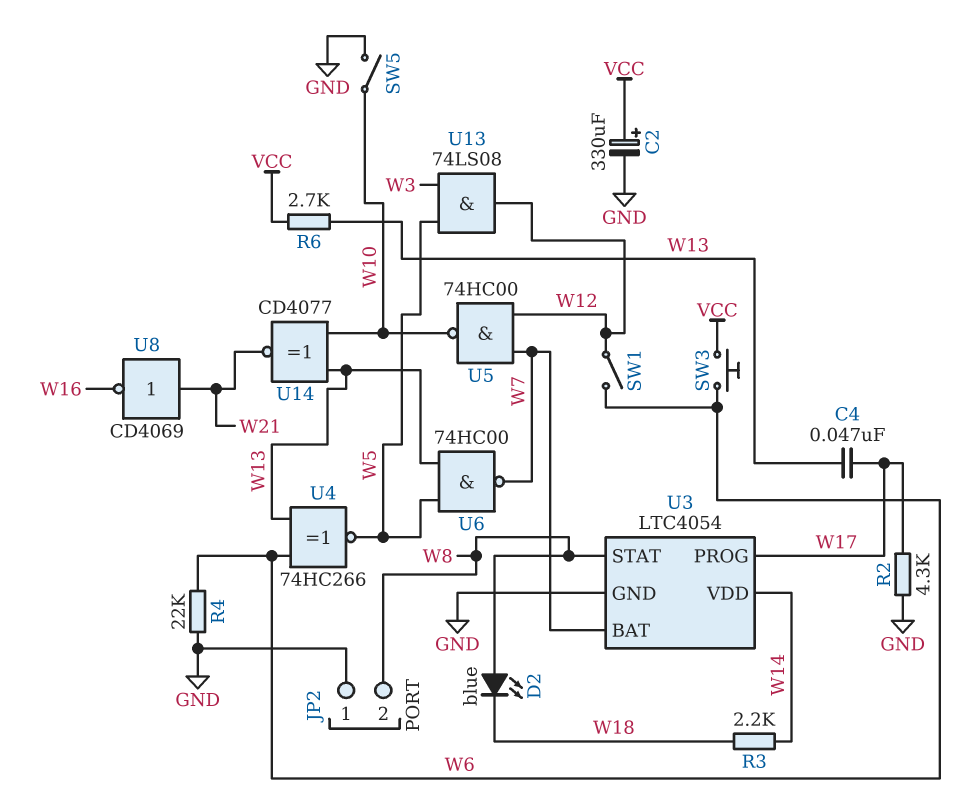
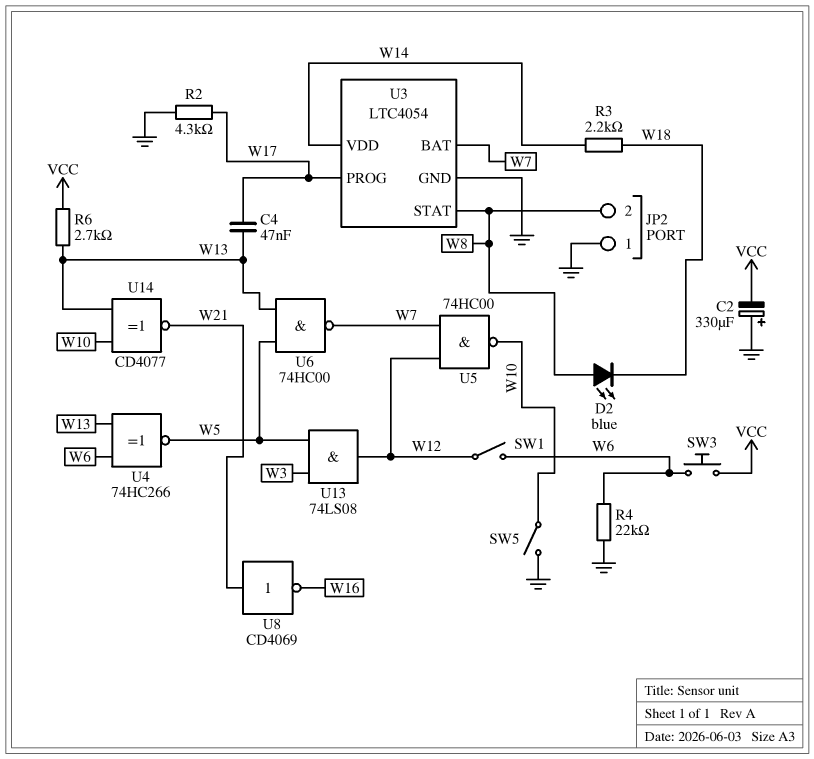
C2: 330uF (plus VCC, minus GND) -> 330uF (plus GND, minus VCC)

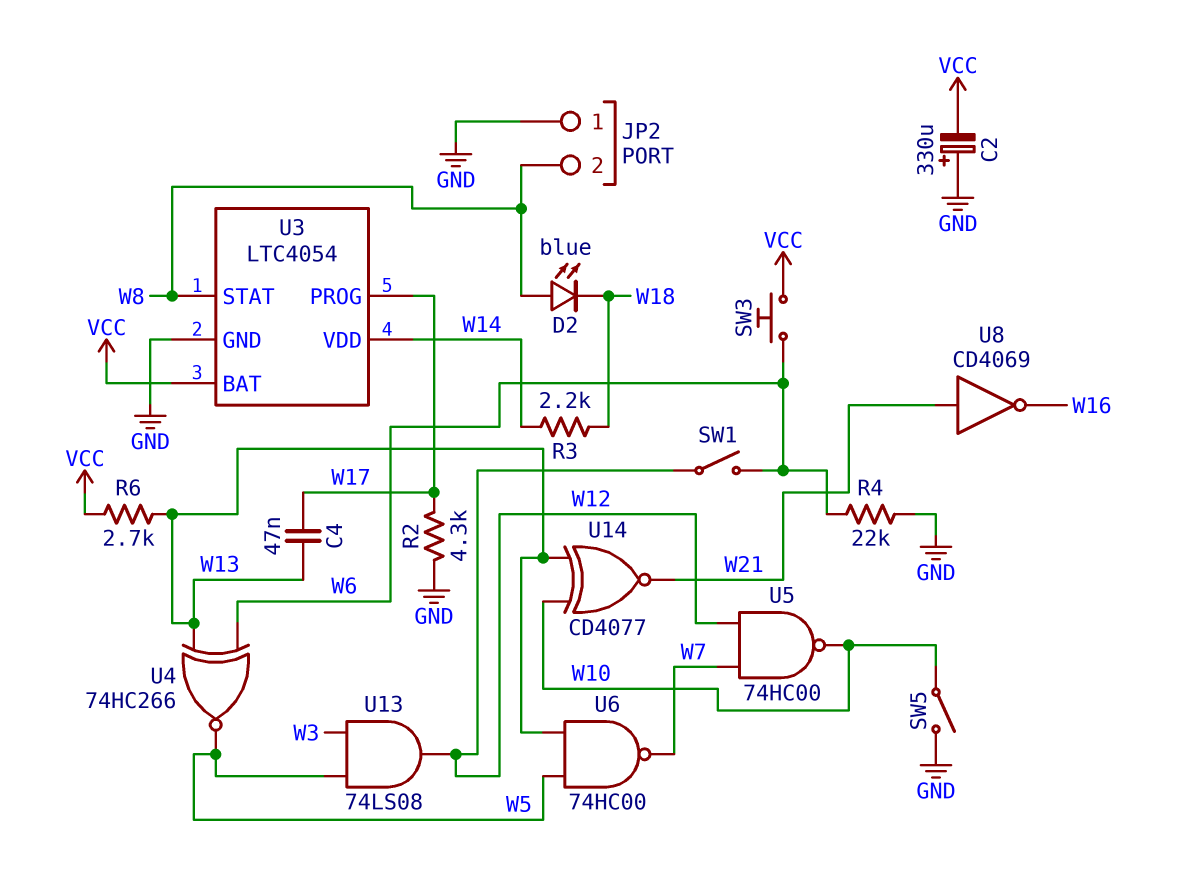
U3 pin BAT: W7 -> VCC

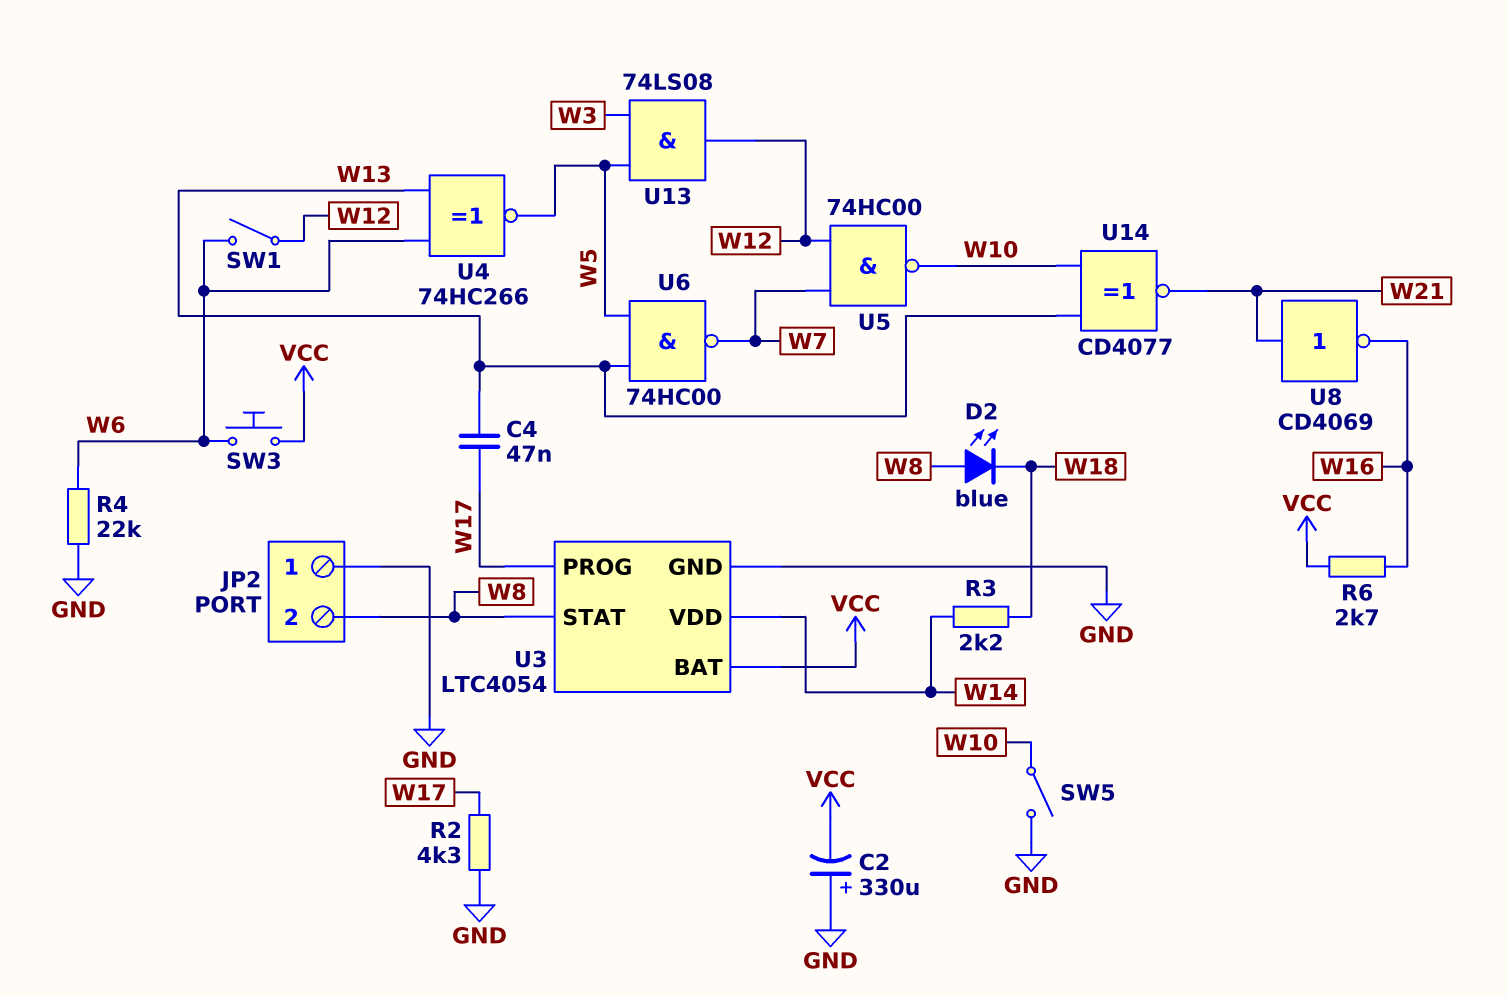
R6: 2.7k (VCC, W13) -> 2.7k (VCC, W16)

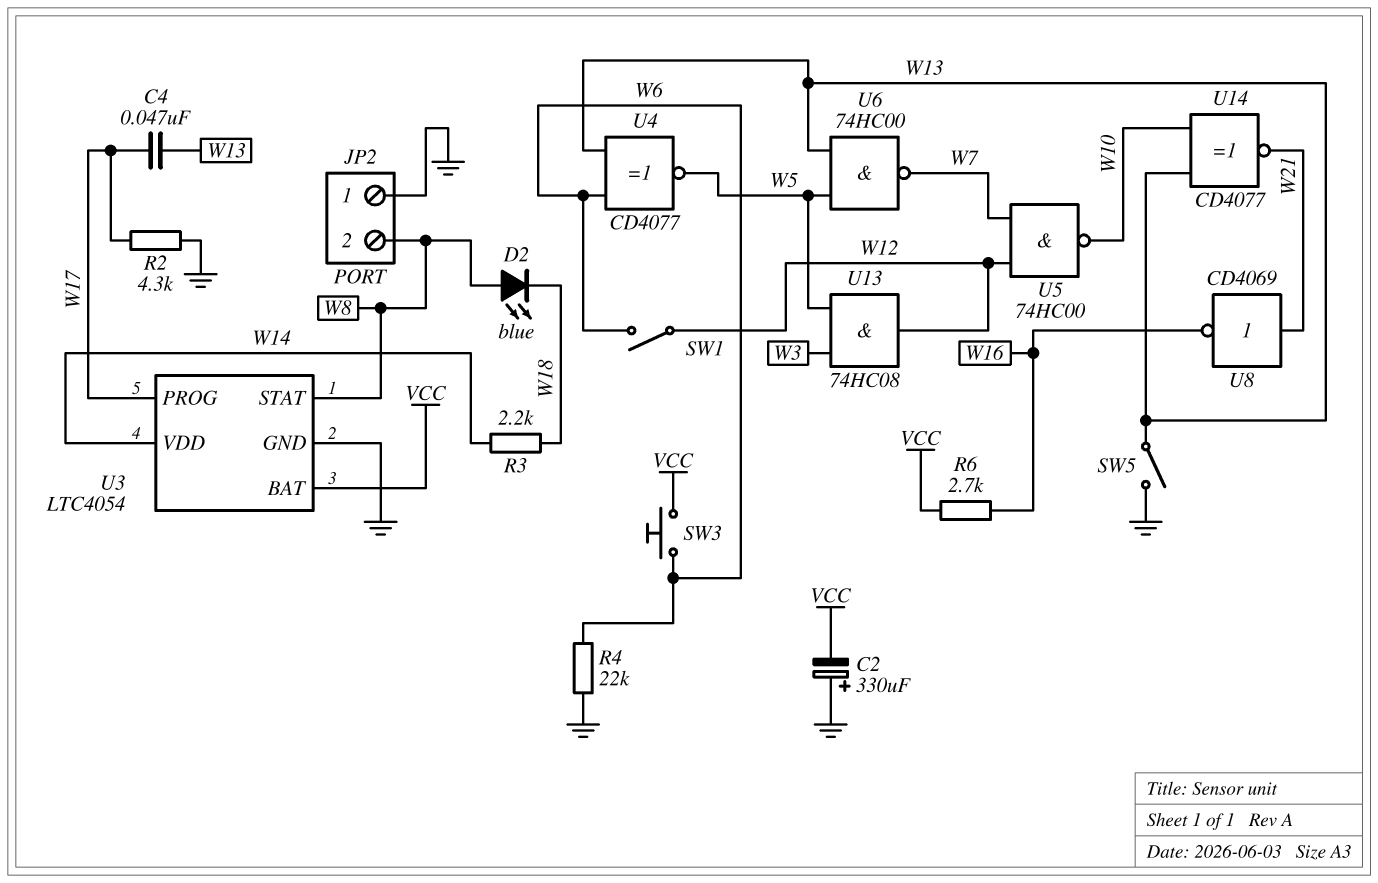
SW5: switch (GND, W10) -> switch (GND, W13)
U4: XNOR 74HC266 (in W6, in W13, out W5) -> XNOR CD4077 (in W6, in W13, out W5)
U13: AND 74LS08 (in W3, in W5, out W12) -> AND 74HC08 (in W3, in W5, out W12)

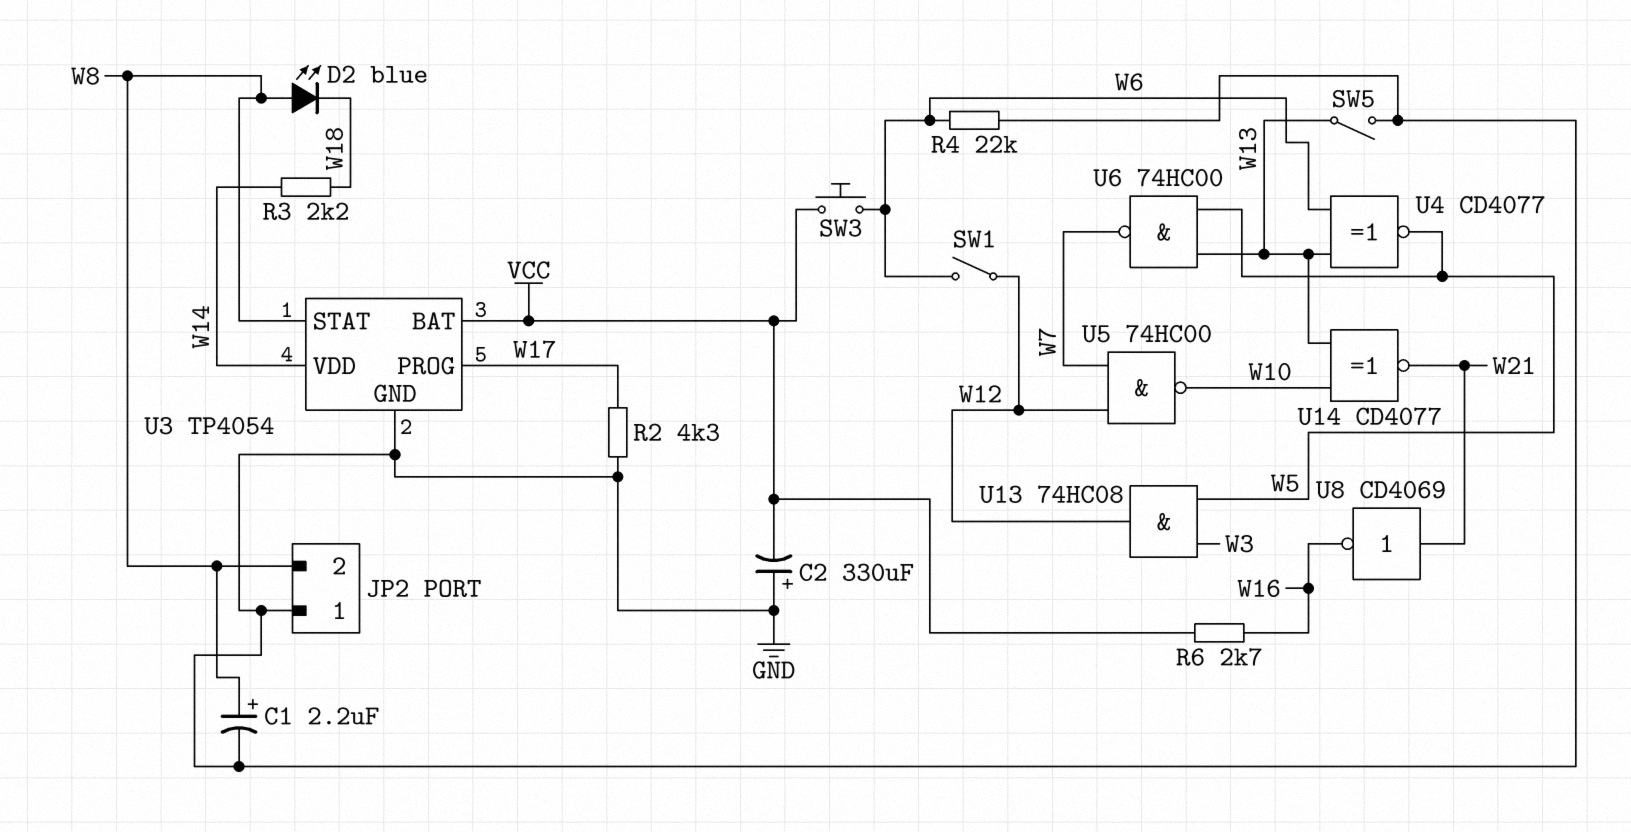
C1: none -> 2.2uF (plus W8, minus GND)
C4: 47nF (W13, W17) -> none
U3: LTC4054 -> TP4054

